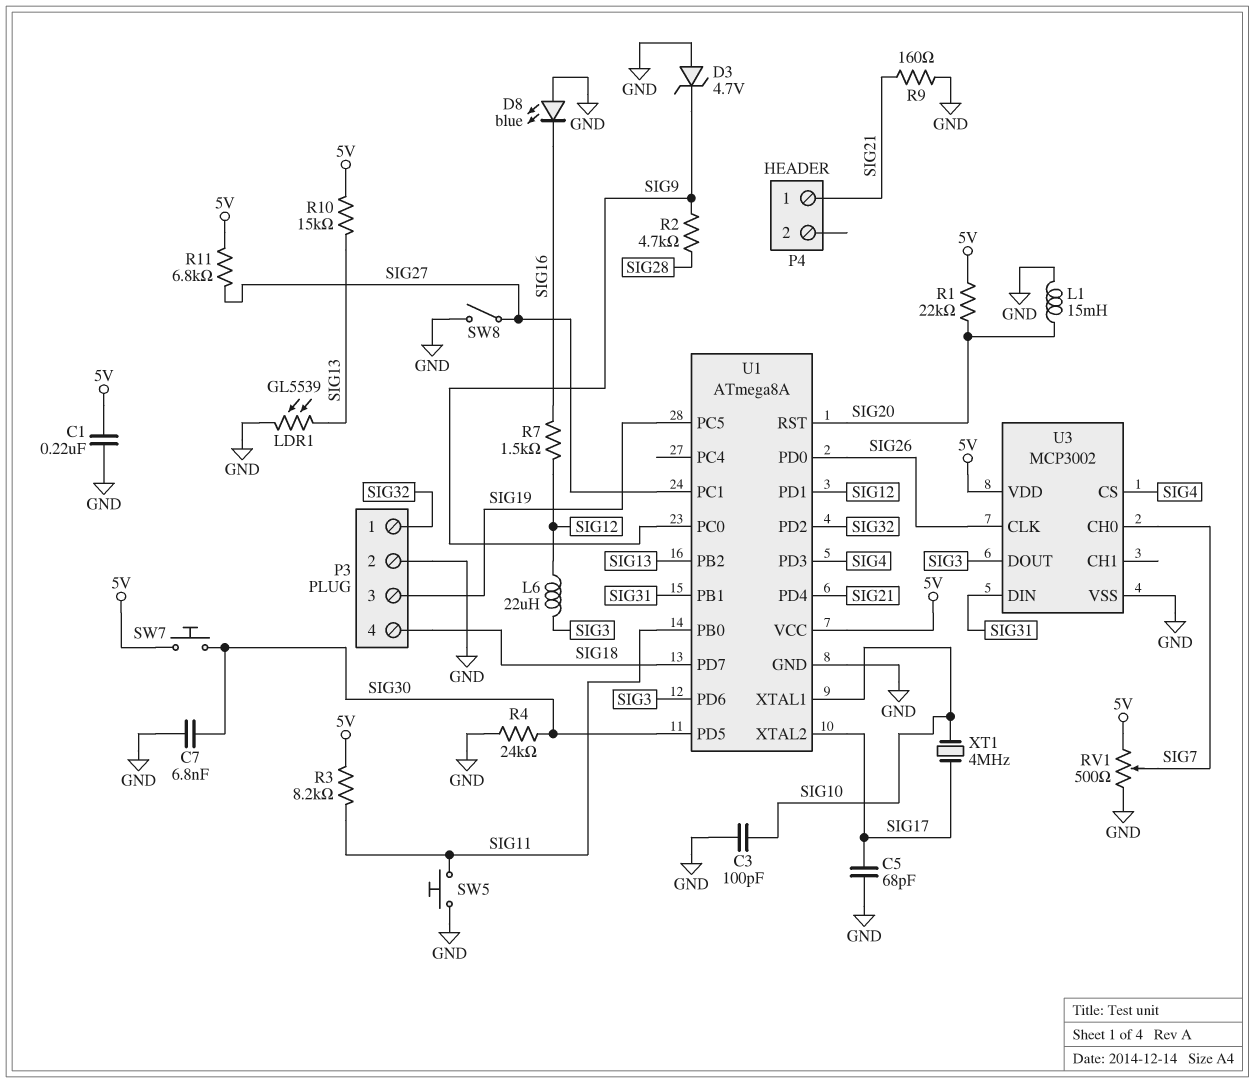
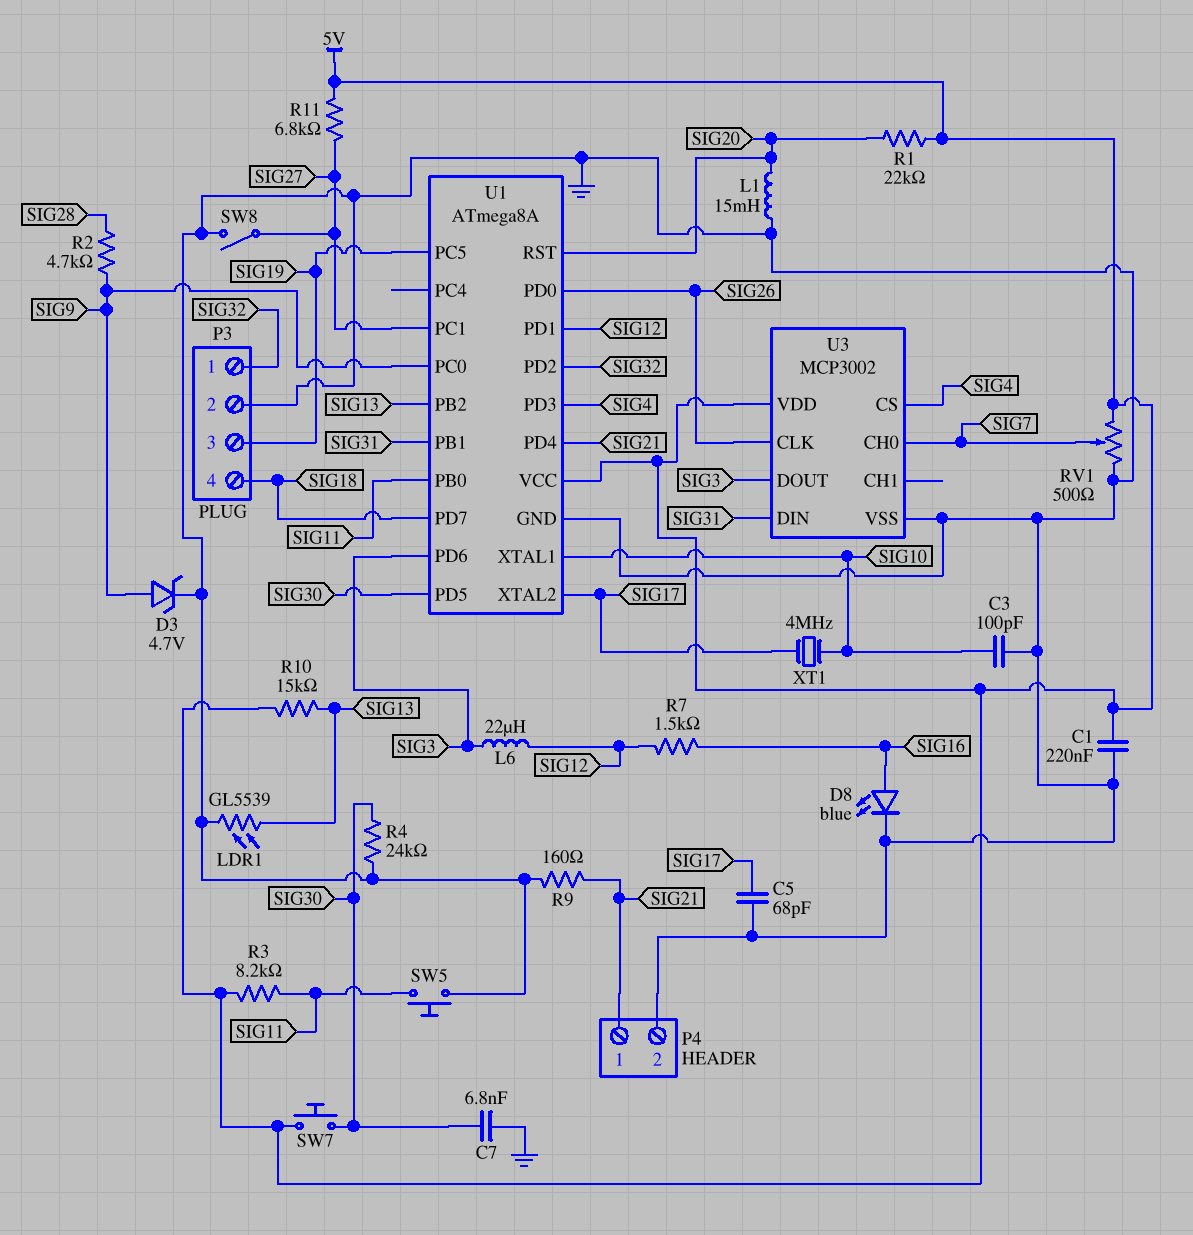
D3: zener 4.7V (A GND, K SIG9) -> zener 4.7V (A SIG9, K GND)
D8: LED blue (A GND, K SIG16) -> LED blue (A SIG16, K GND)
P4 pin 2: none -> GND

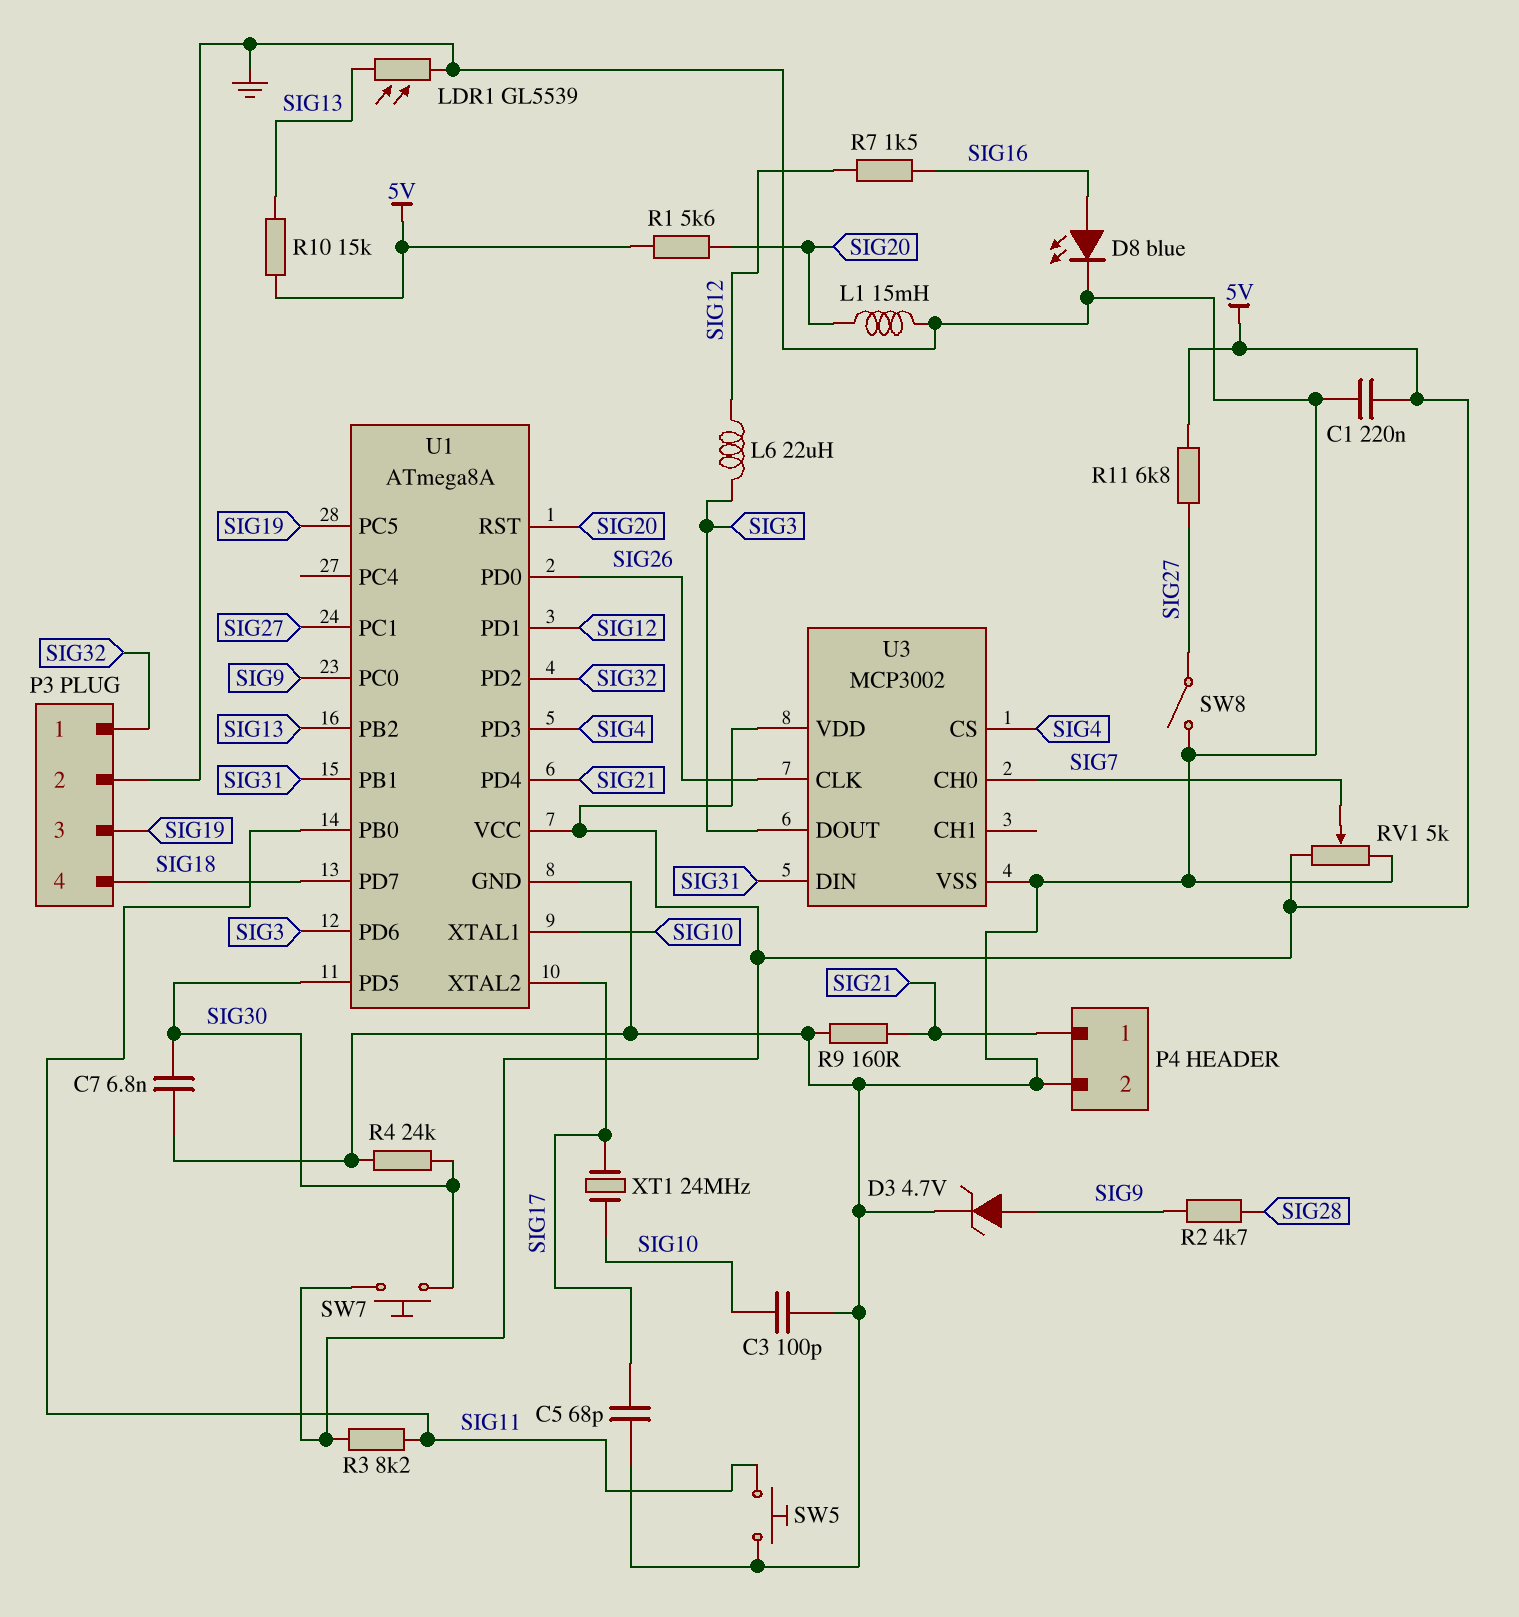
R1: 22k (5V, SIG20) -> 5.6k (5V, SIG20)
RV1: 500 (5V, GND, wiper SIG7) -> 5k (5V, GND, wiper SIG7)
XT1: 4MHz (SIG10, SIG17) -> 24MHz (SIG10, SIG17)

